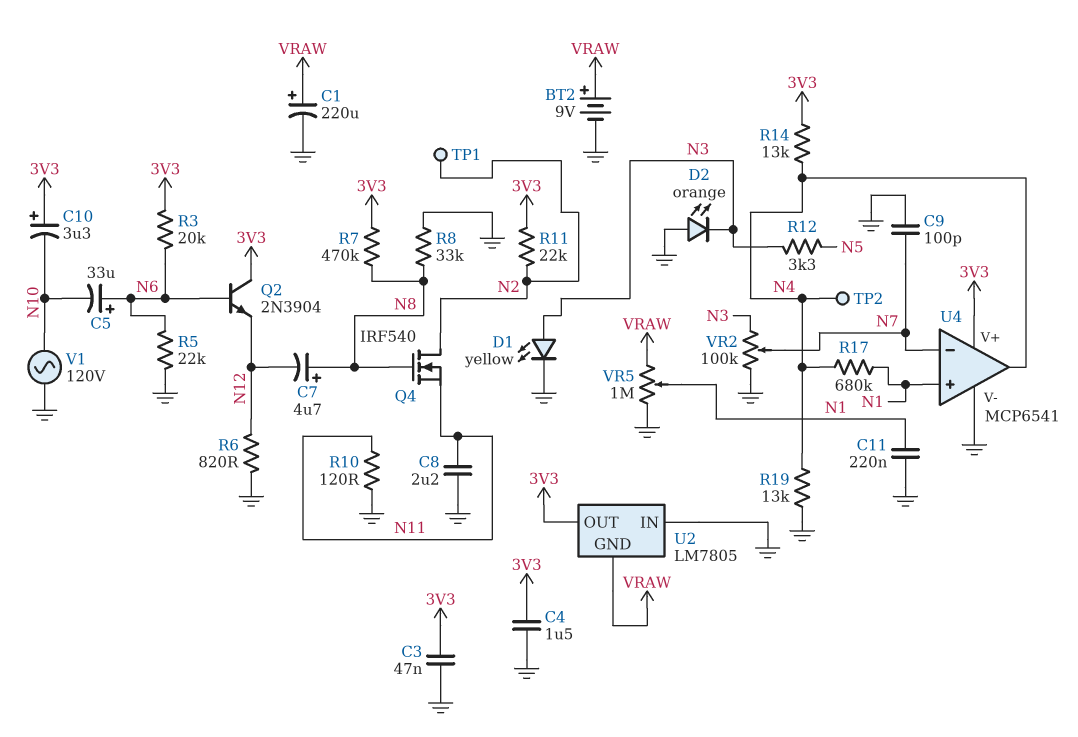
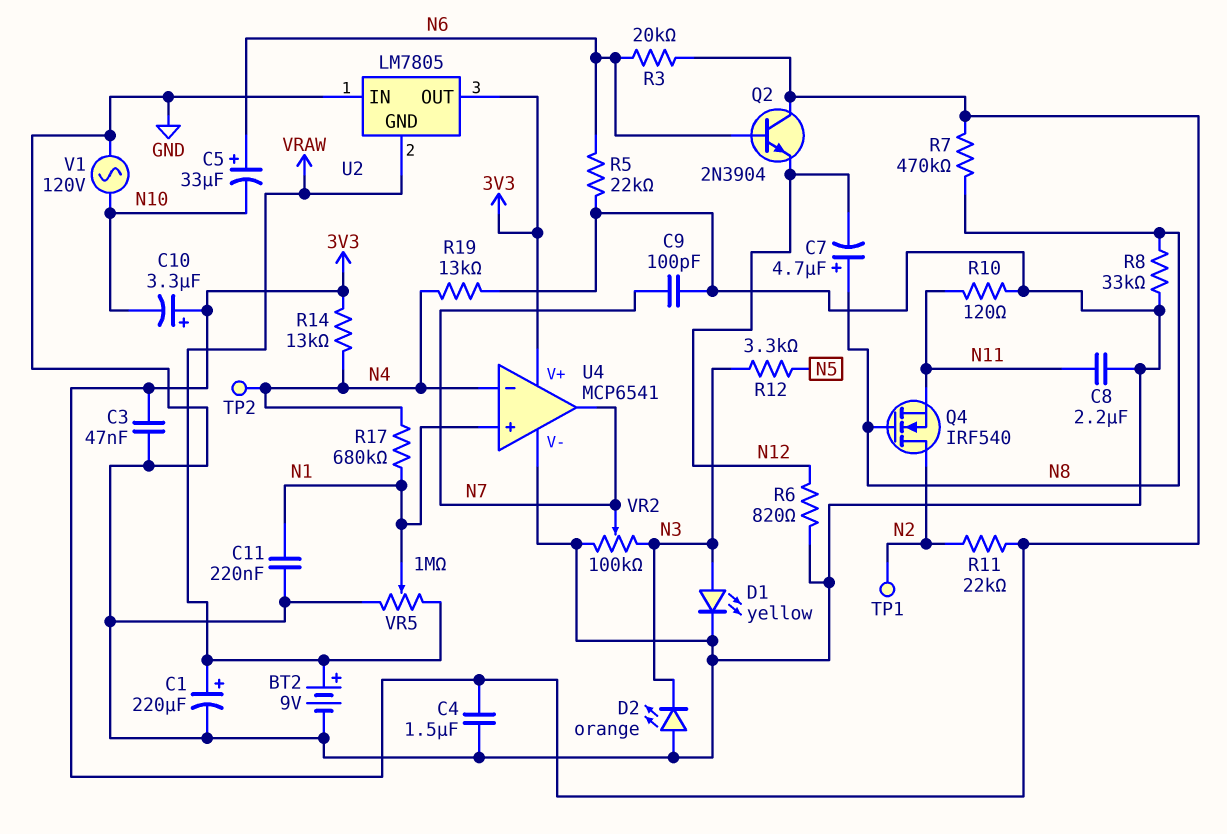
U4 pin in-: N7 -> N4
U4 pin out: N4 -> N7

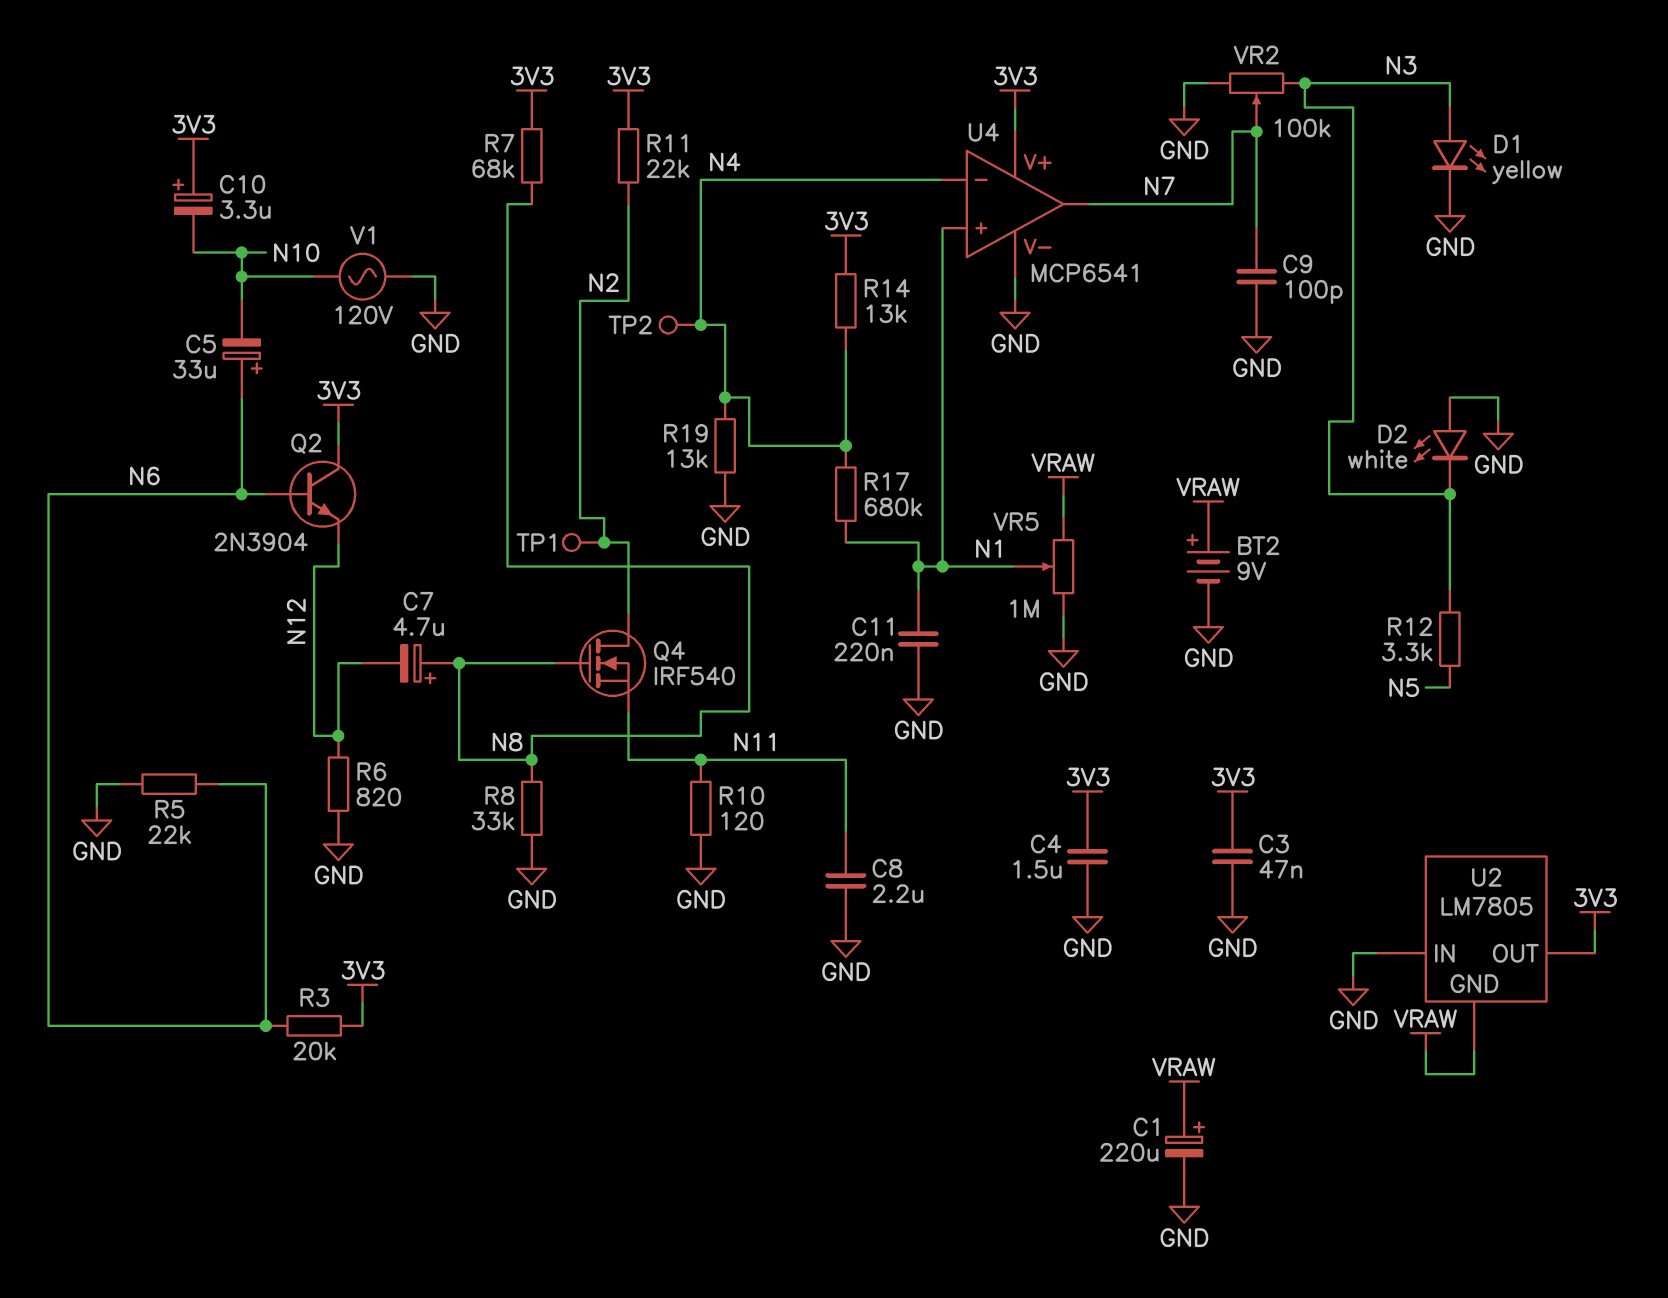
D2: LED orange (A GND, K N3) -> LED white (A GND, K N3)
R7: 470k (3V3, N8) -> 68k (3V3, N8)

